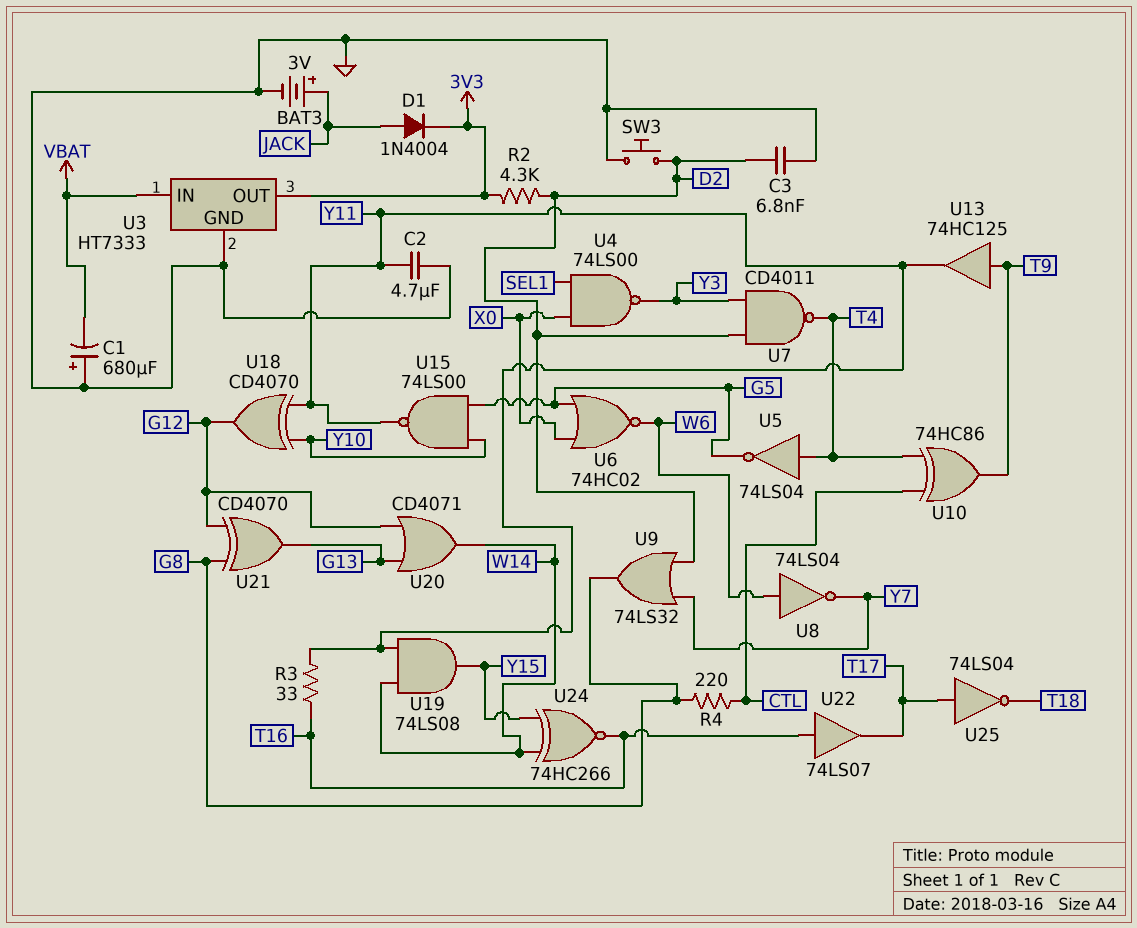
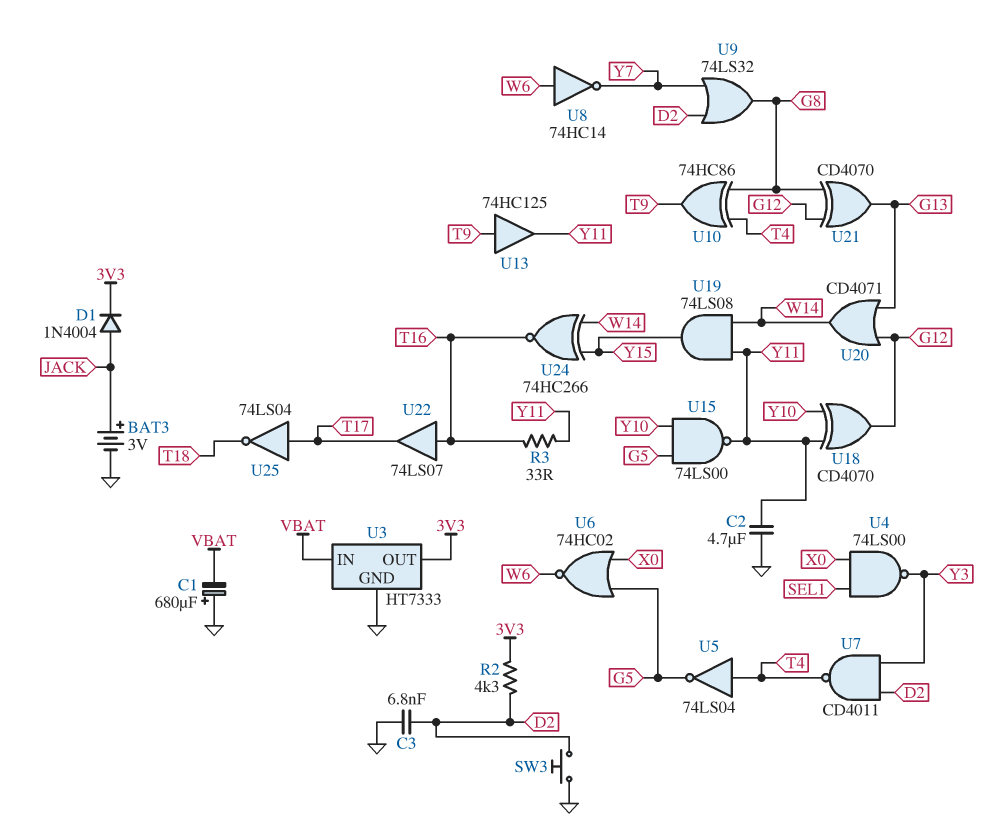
R4: 220 (CTL, G8) -> none
U8: NOT 74LS04 (in W6, out Y7) -> NOT 74HC14 (in W6, out Y7)
U10: XOR 74HC86 (in CTL, in T4, out T9) -> XOR 74HC86 (in G8, in T4, out T9)

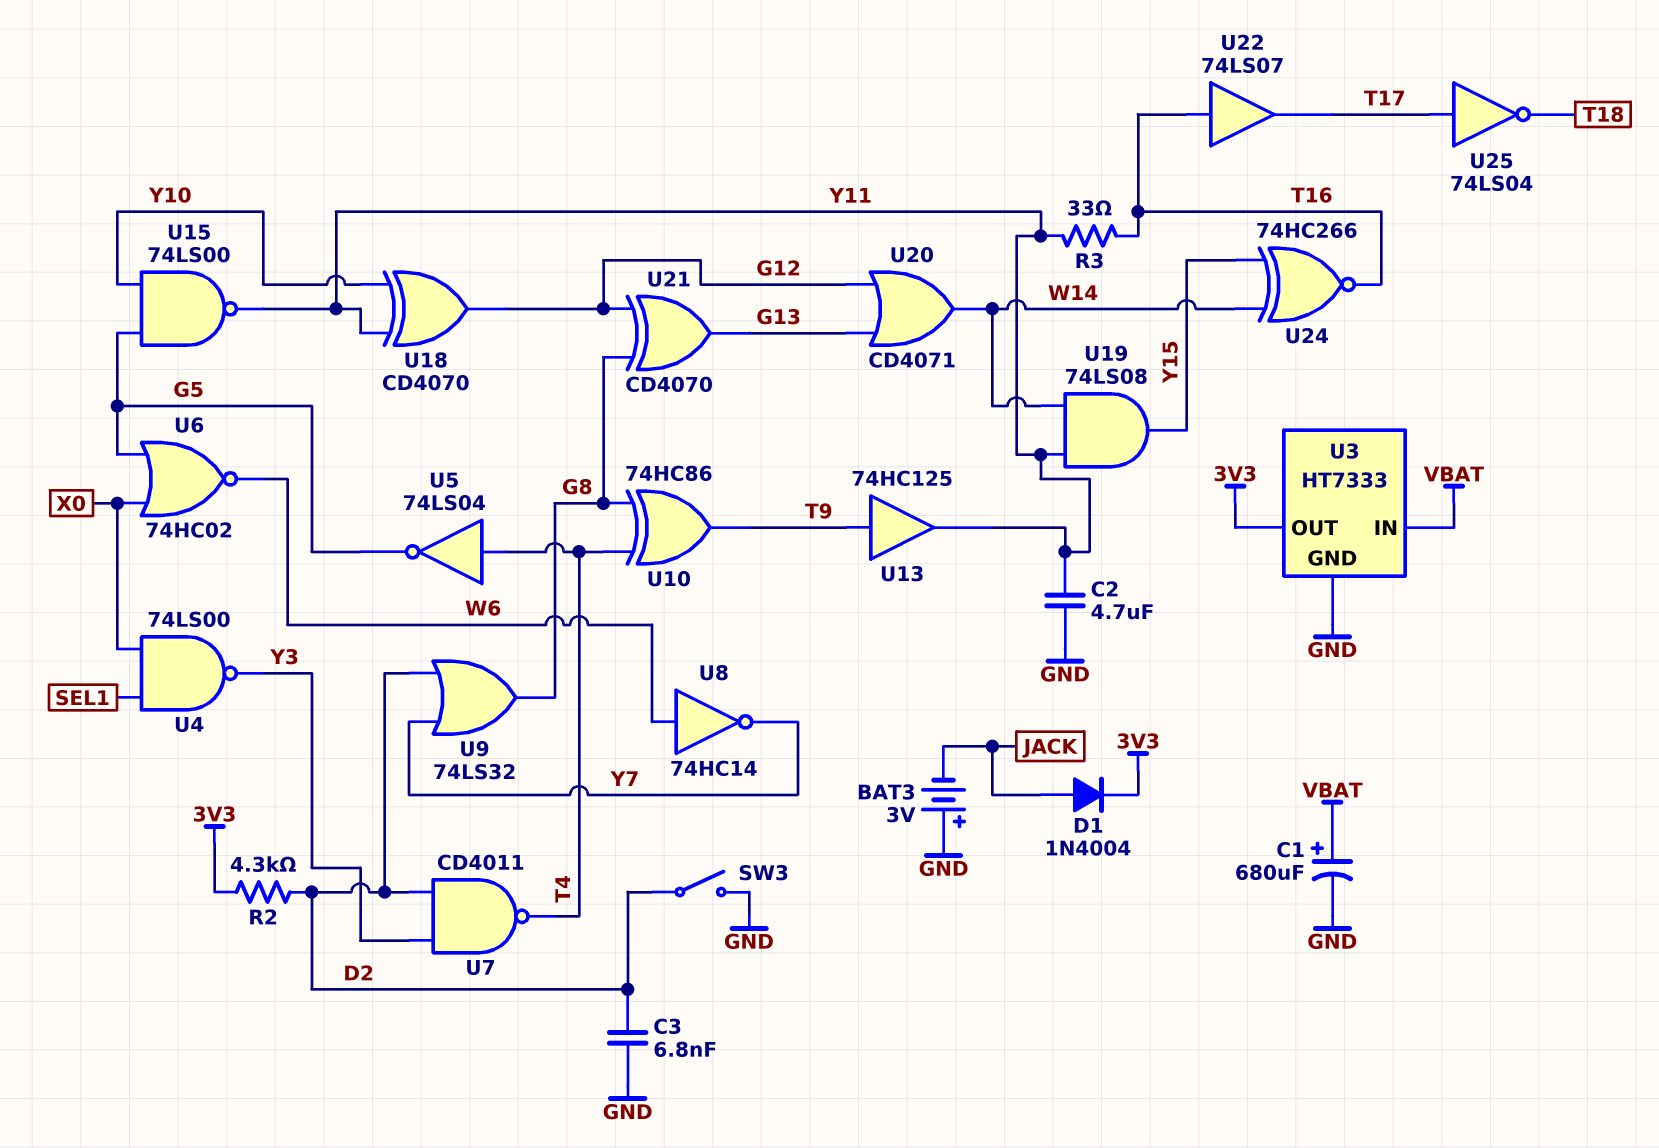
BAT3: 3V (plus JACK, minus GND) -> 3V (plus GND, minus JACK)
C1: 680uF (plus GND, minus VBAT) -> 680uF (plus VBAT, minus GND)
SW3: button (D2, GND) -> switch (D2, GND)

